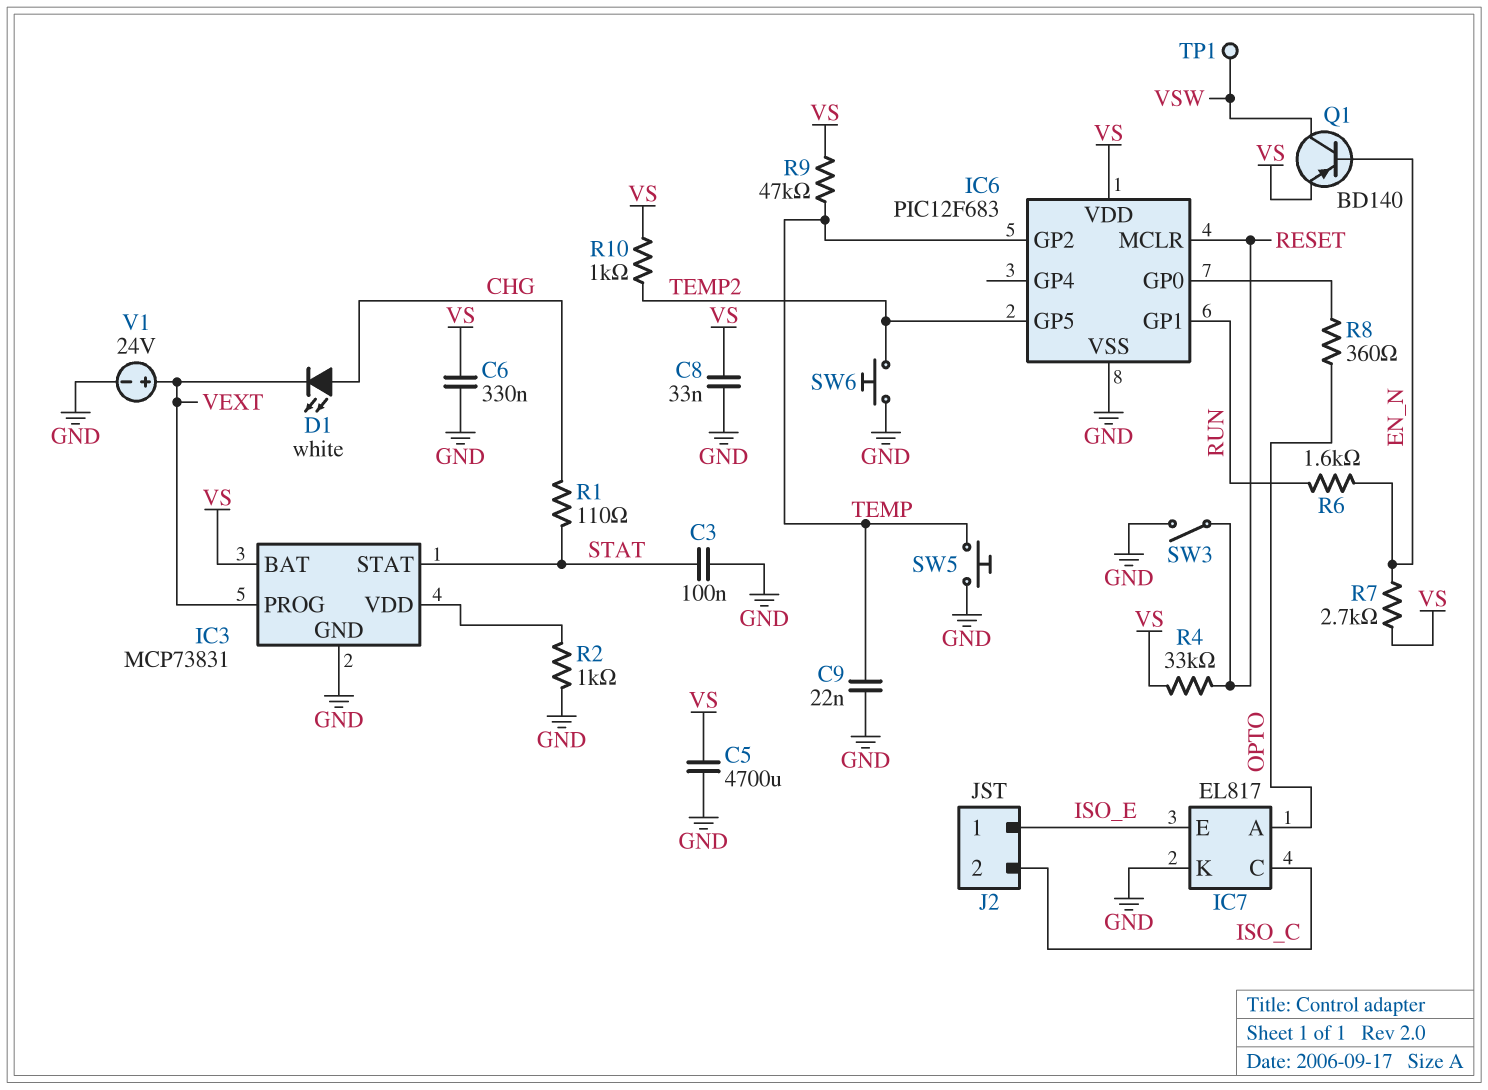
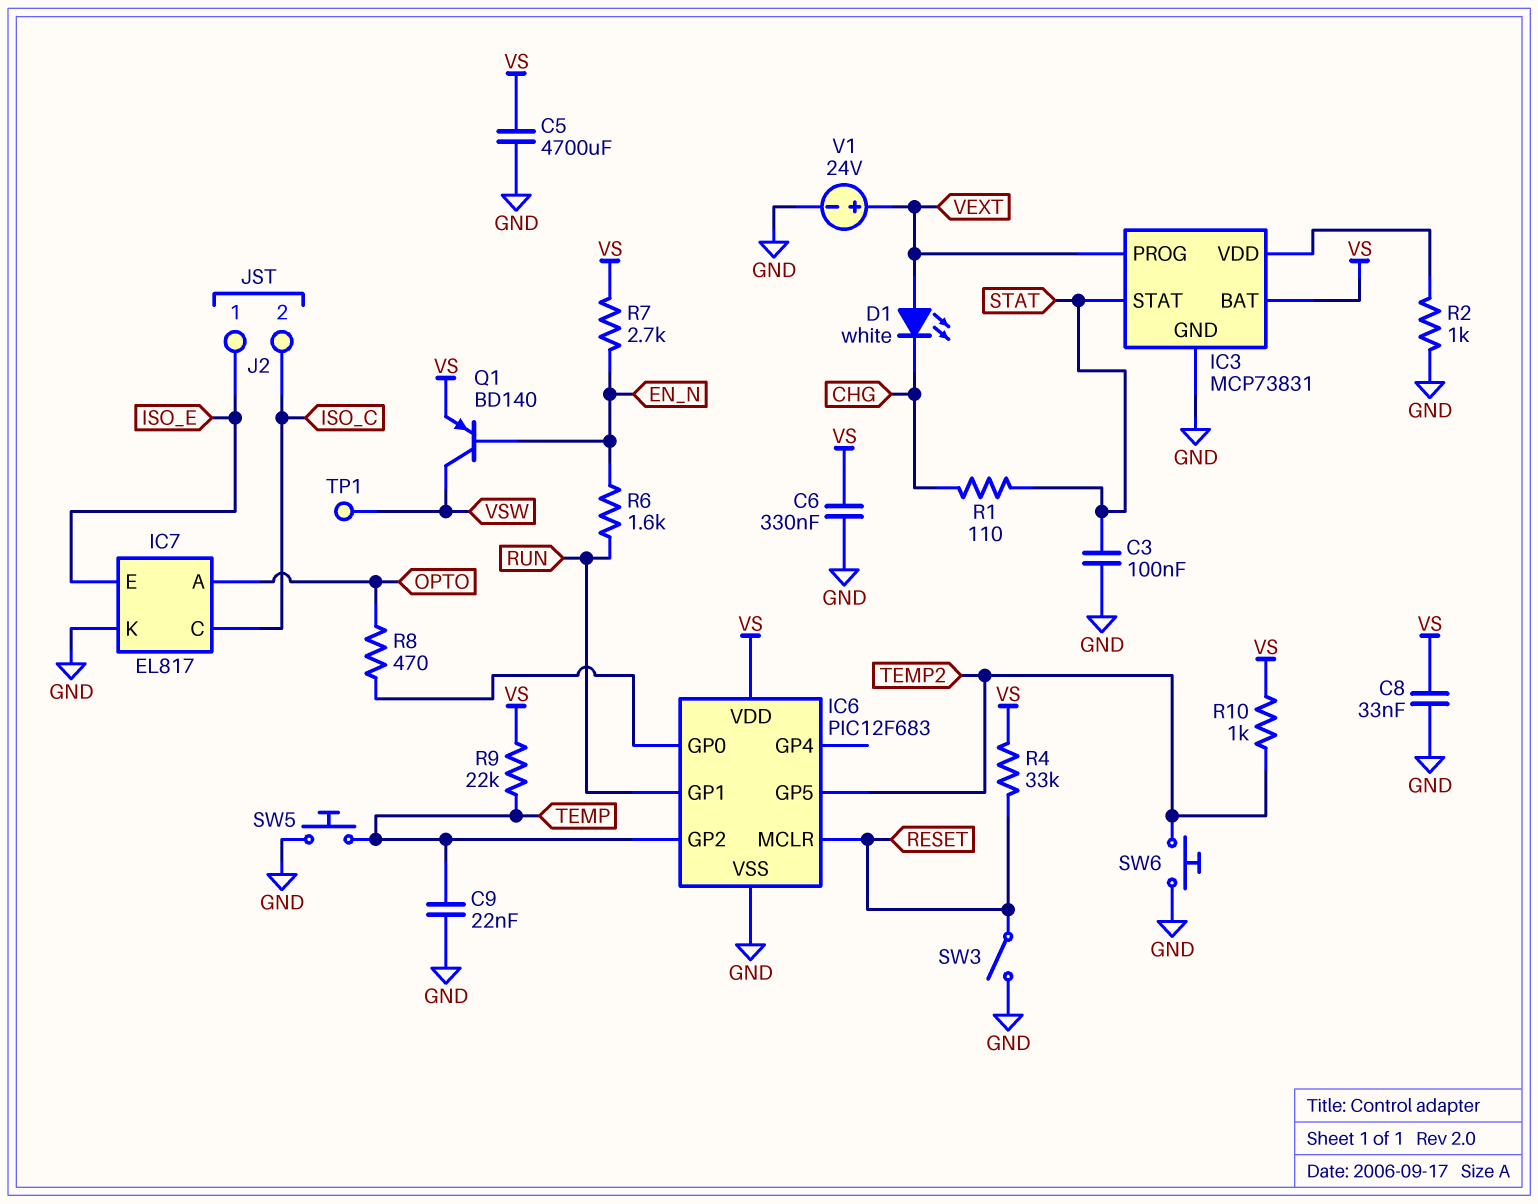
D1: LED white (A CHG, K VEXT) -> LED white (A VEXT, K CHG)
R8: 360 (IC6/GP0, OPTO) -> 470 (IC6/GP0, OPTO)
R9: 47k (TEMP, VS) -> 22k (TEMP, VS)

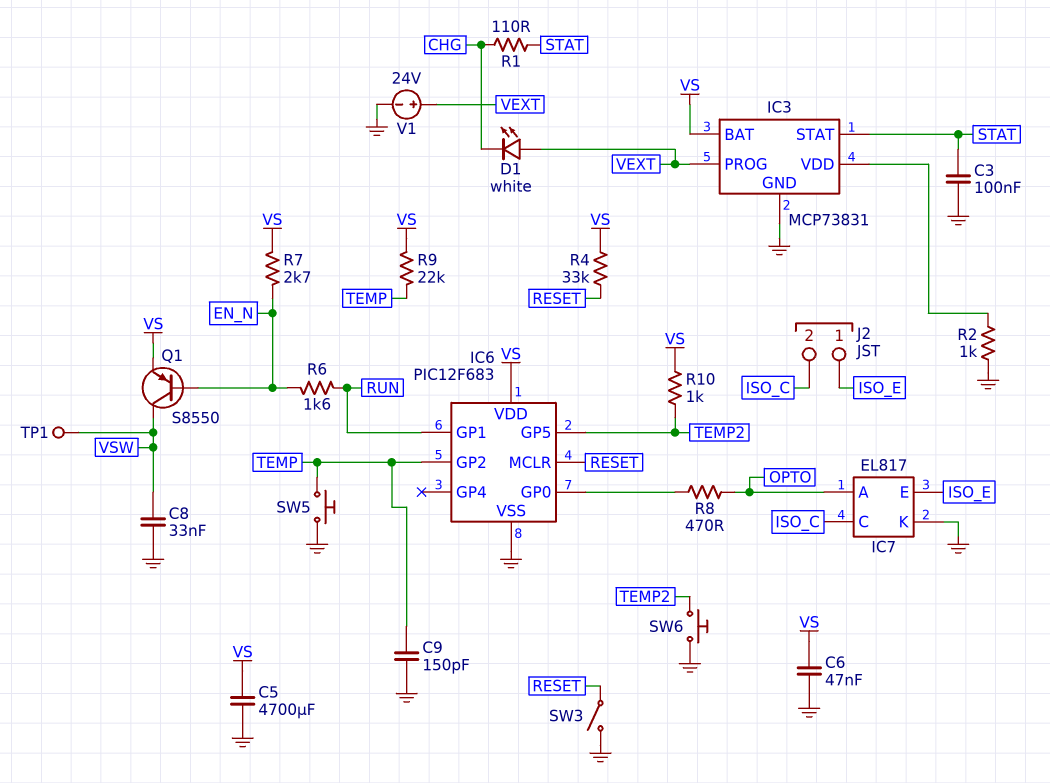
C6: 330nF (GND, VS) -> 47nF (GND, VS)
C8: 33nF (GND, VS) -> 33nF (GND, VSW)
C9: 22nF (GND, TEMP) -> 150pF (GND, TEMP)
Q1: PNP BD140 (B EN_N, C VSW, E VS) -> PNP S8550 (B EN_N, C VSW, E VS)

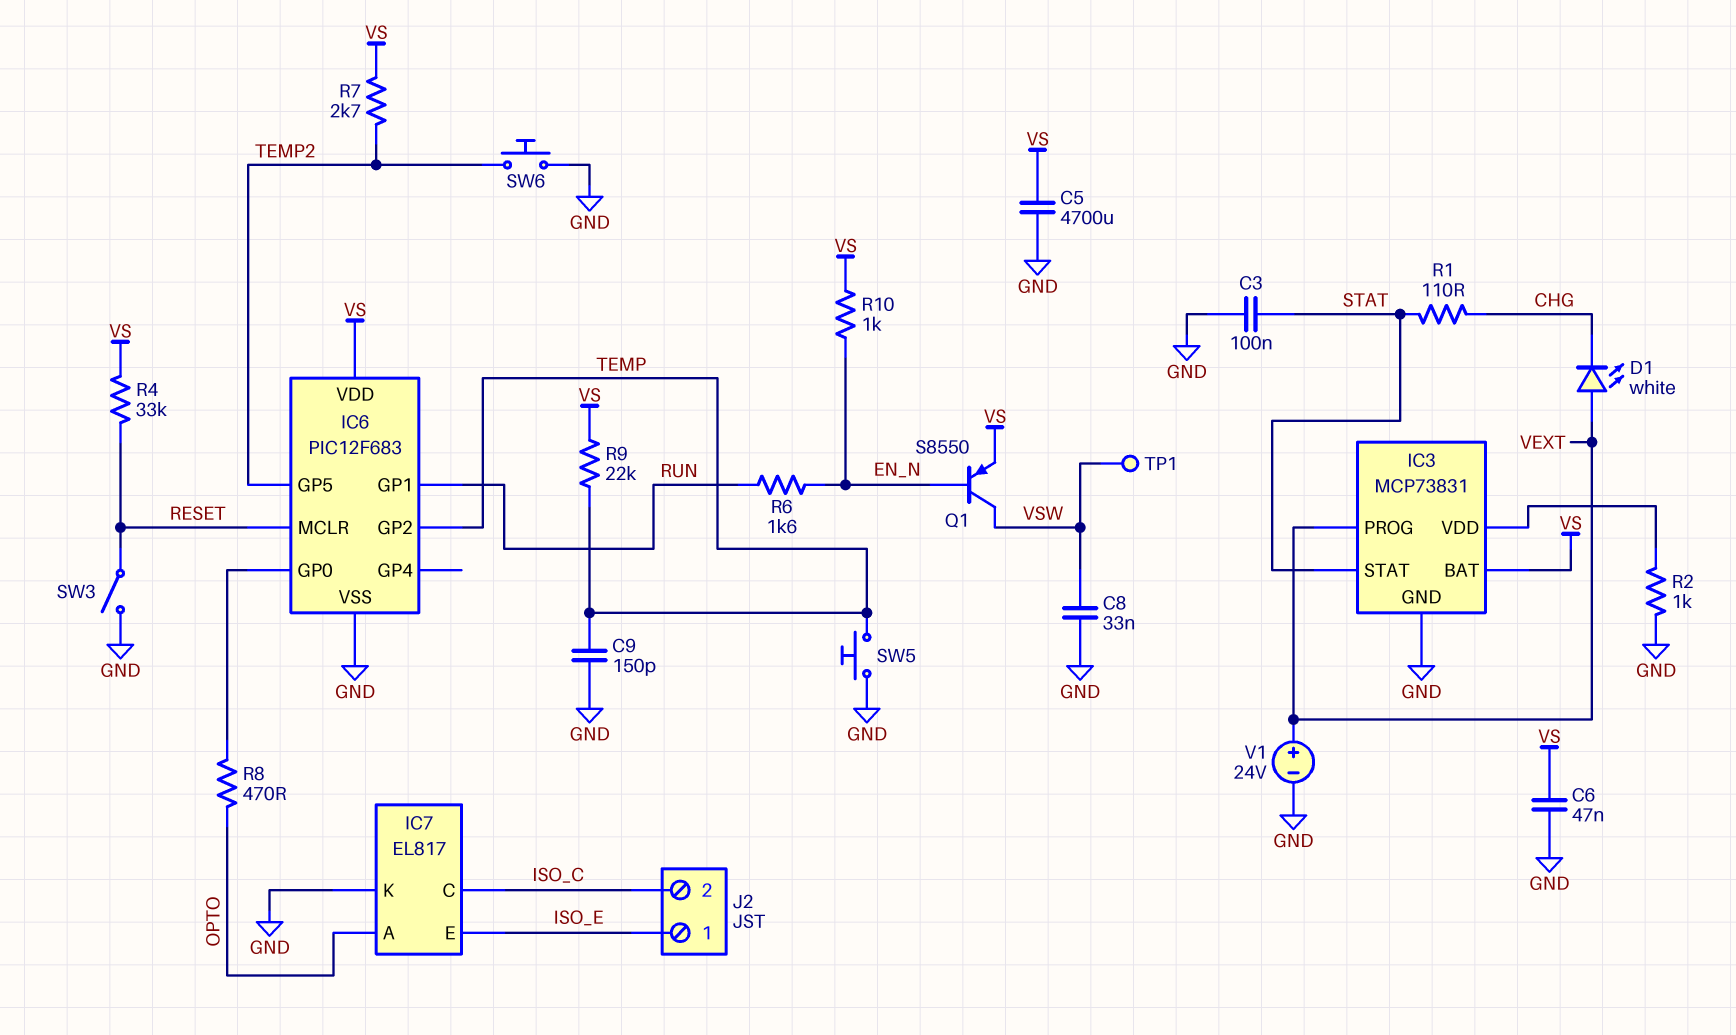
R7: 2.7k (EN_N, VS) -> 2.7k (TEMP2, VS)
R10: 1k (TEMP2, VS) -> 1k (EN_N, VS)

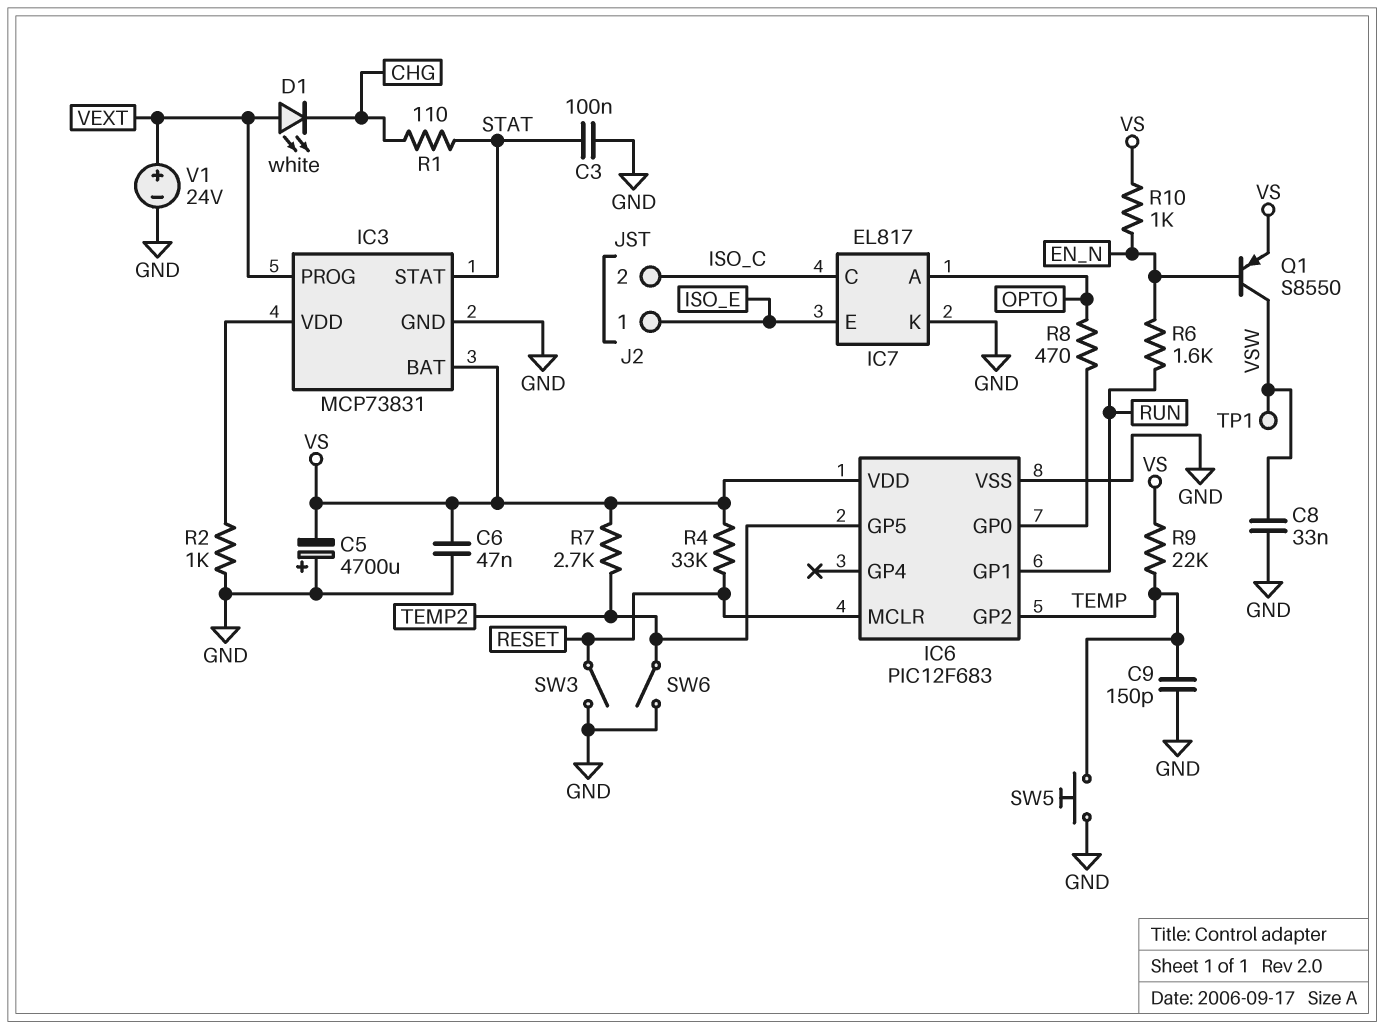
C5: 4700uF (GND, VS) -> 4700uF (plus GND, minus VS)
SW6: button (GND, TEMP2) -> switch (GND, TEMP2)

